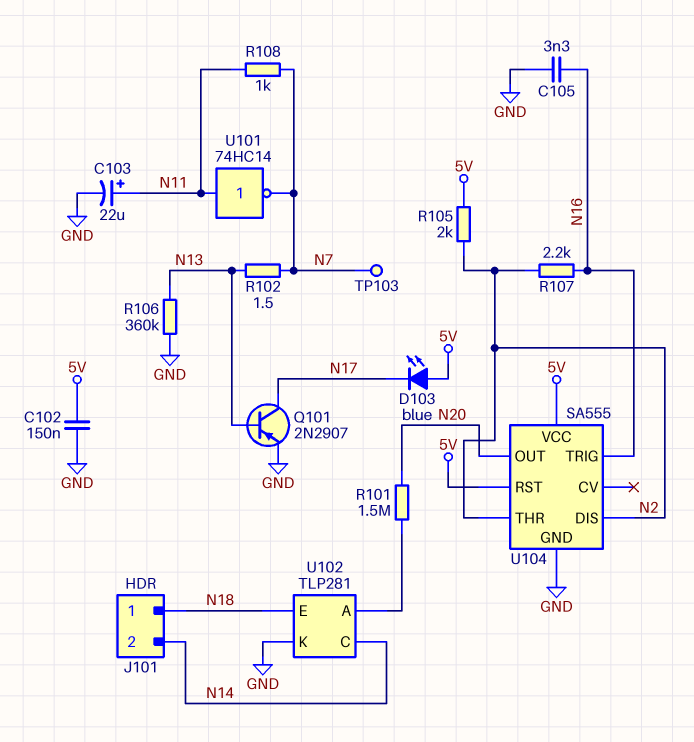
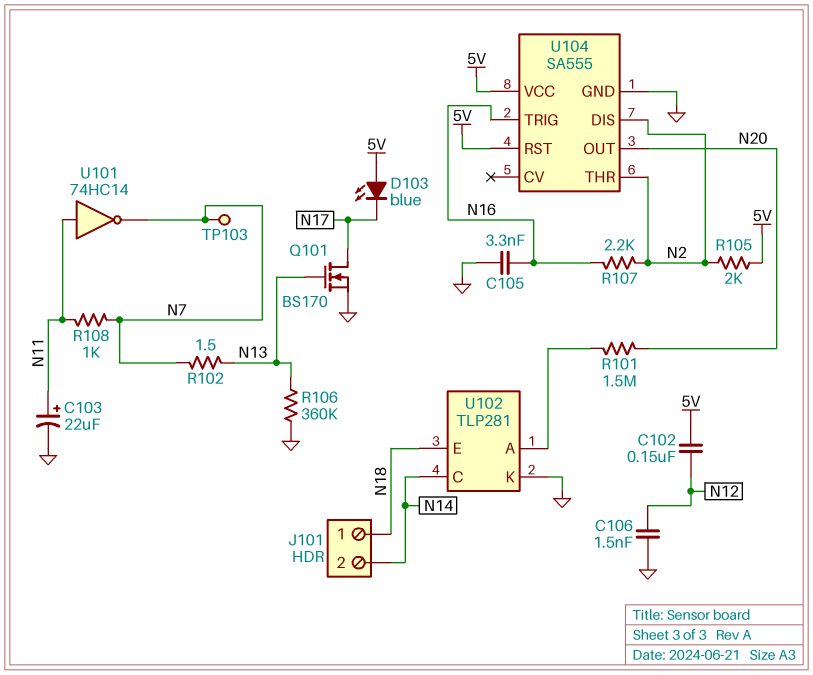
C102: 150nF (5V, GND) -> 150nF (5V, N12)
C106: none -> 1.5nF (GND, N12)
Q101: PNP 2N2907 (B N13, C N17, E GND) -> NMOS BS170 (G N13, D N17, S GND)

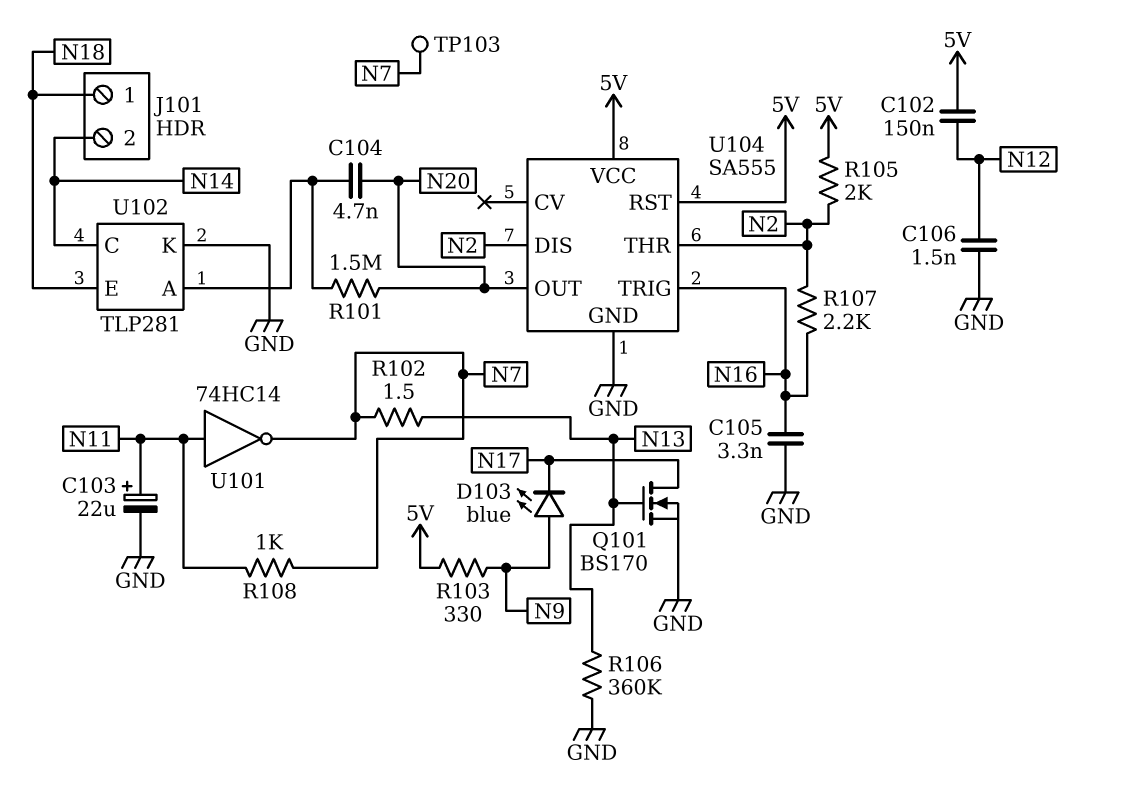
C104: none -> 4.7nF (N20, U102/A)
D103: LED blue (A 5V, K N17) -> LED blue (A N9, K N17)
R103: none -> 330 (5V, N9)

